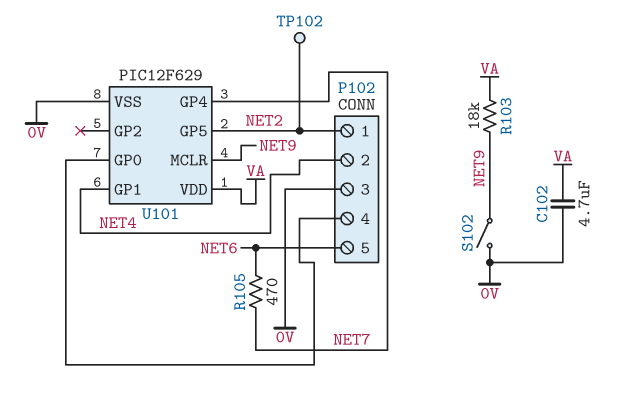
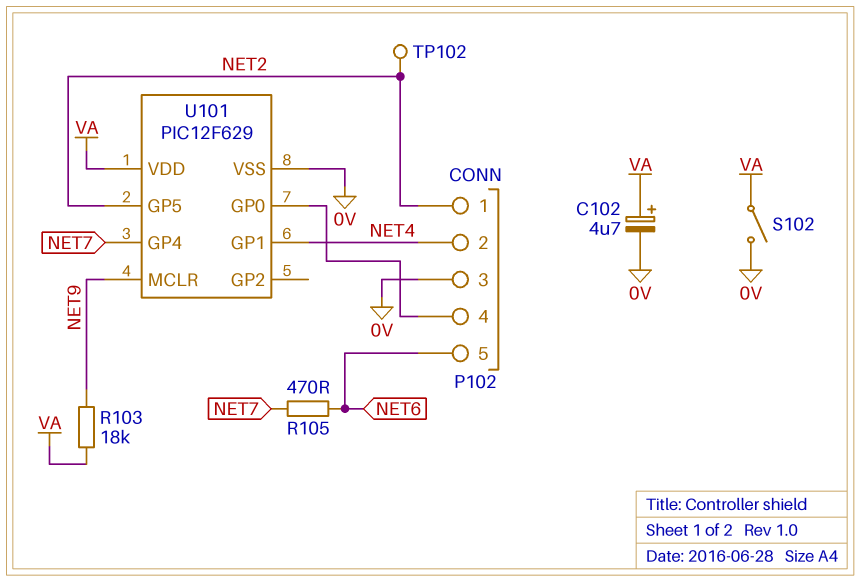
C102: 4.7uF (0V, VA) -> 4.7uF (plus VA, minus 0V)
S102: switch (0V, NET9) -> switch (0V, VA)

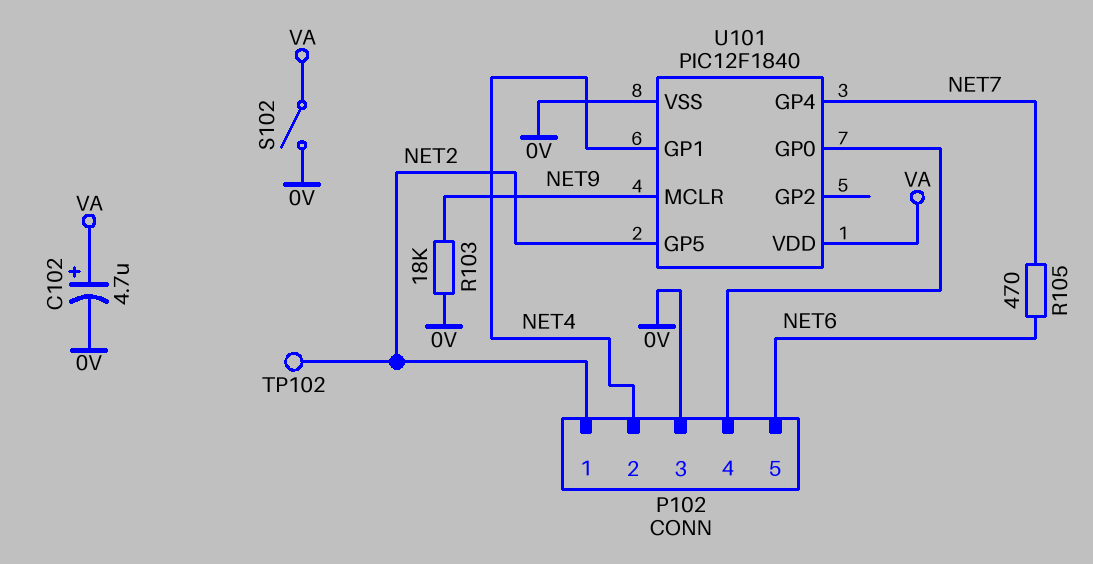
R103: 18k (NET9, VA) -> 18k (0V, NET9)
U101: PIC12F629 -> PIC12F1840

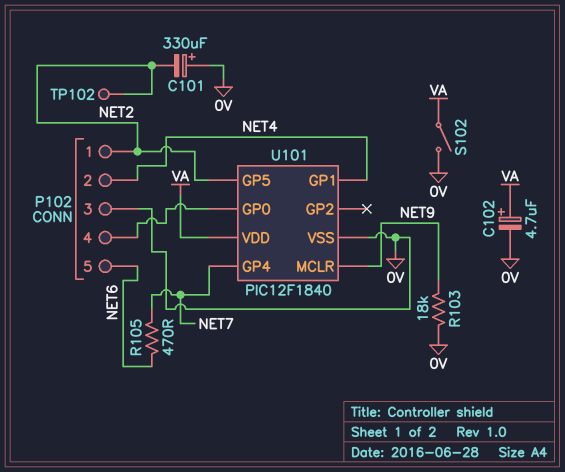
C101: none -> 330uF (plus 0V, minus NET2)

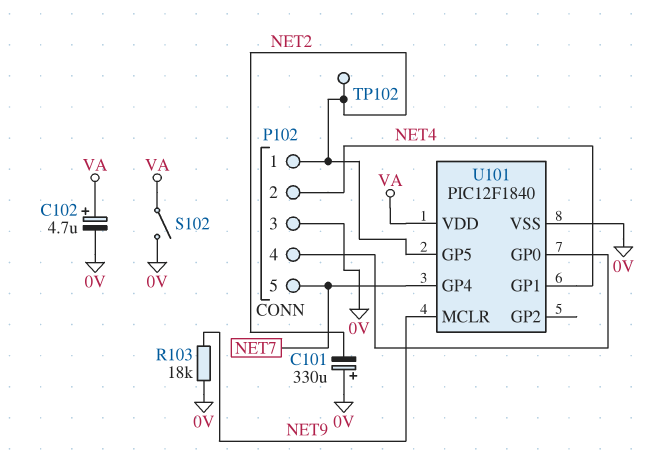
P102 pin 5: NET6 -> NET7
R105: 470 (NET6, NET7) -> none

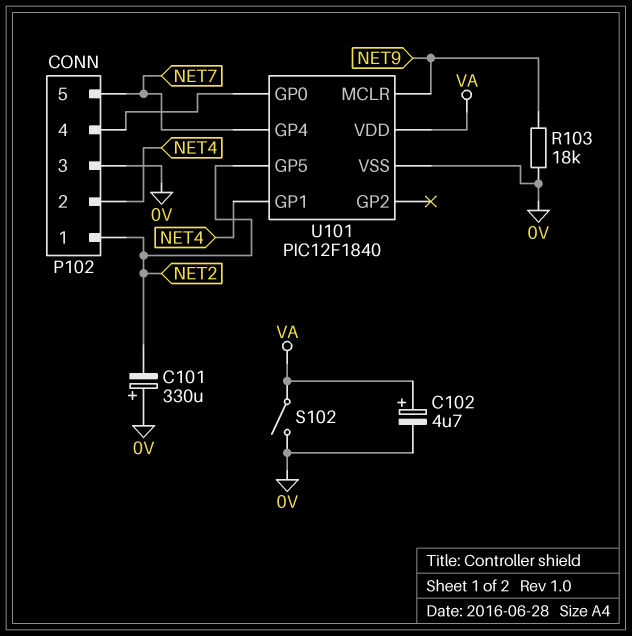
TP102: test point (NET2) -> none

